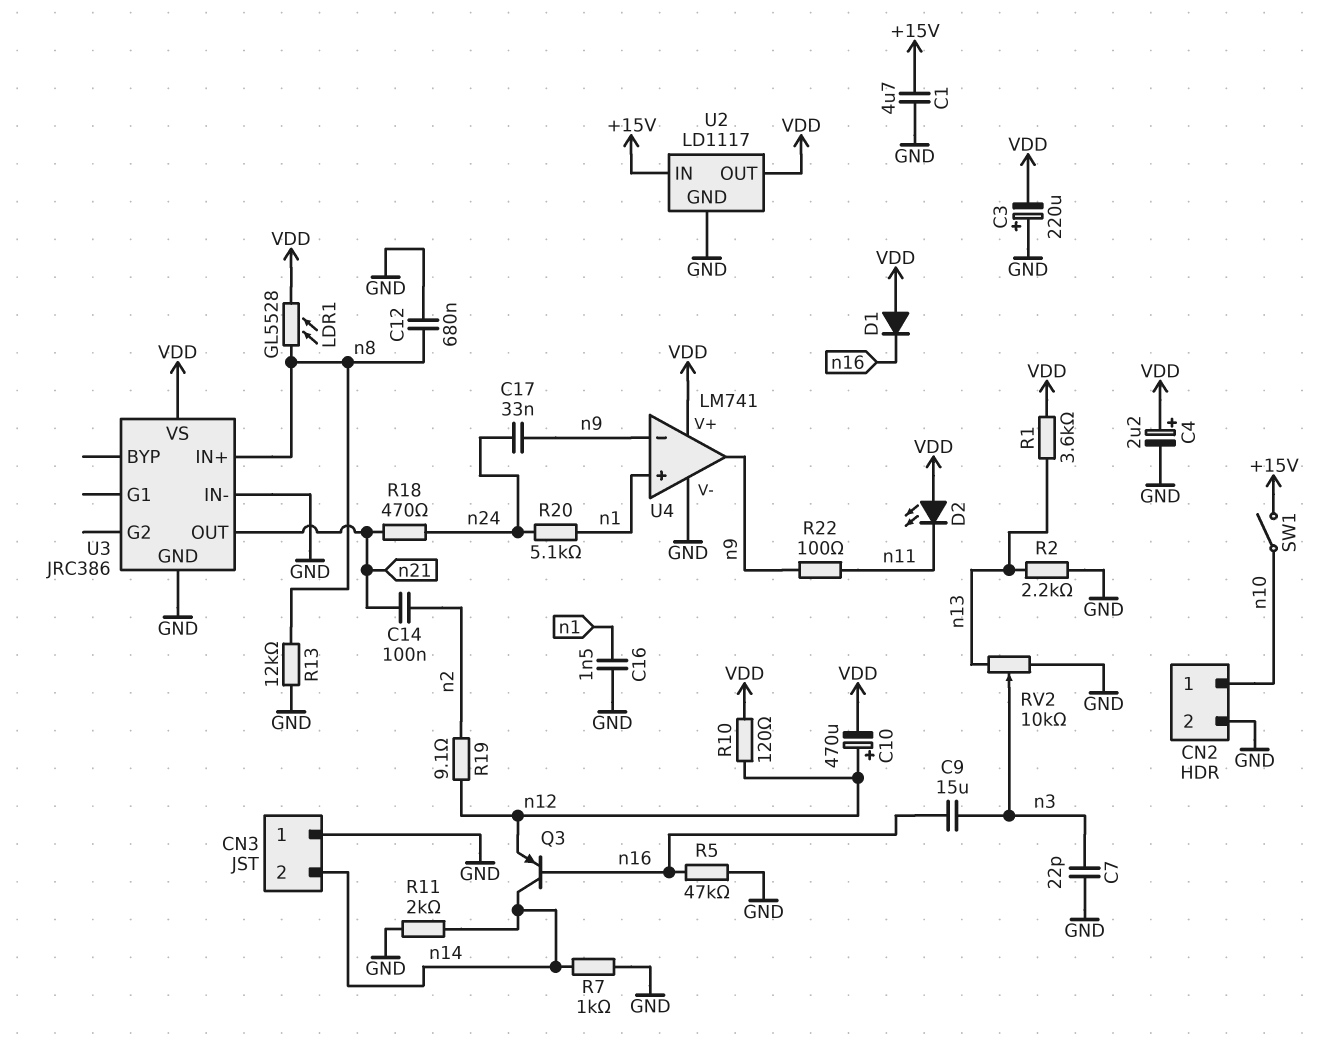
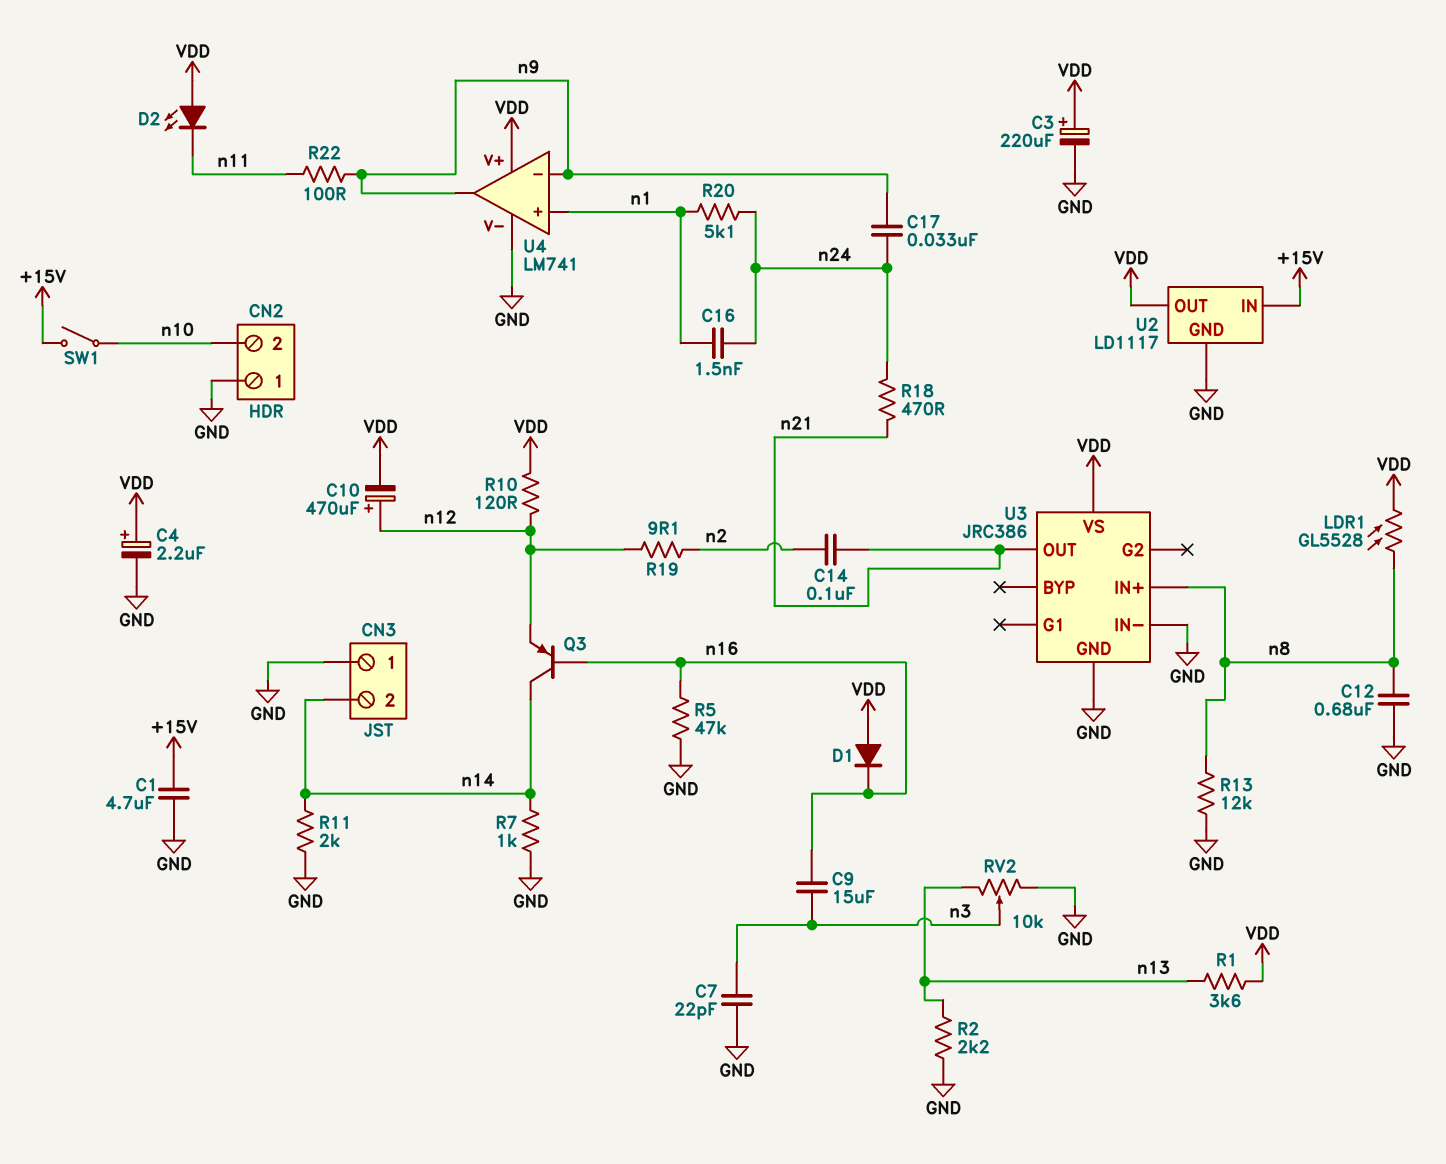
C3: 220uF (plus GND, minus VDD) -> 220uF (plus VDD, minus GND)
C16: 1.5nF (GND, n1) -> 1.5nF (n1, n24)
CN2 pin 1: n10 -> GND
CN2 pin 2: GND -> n10

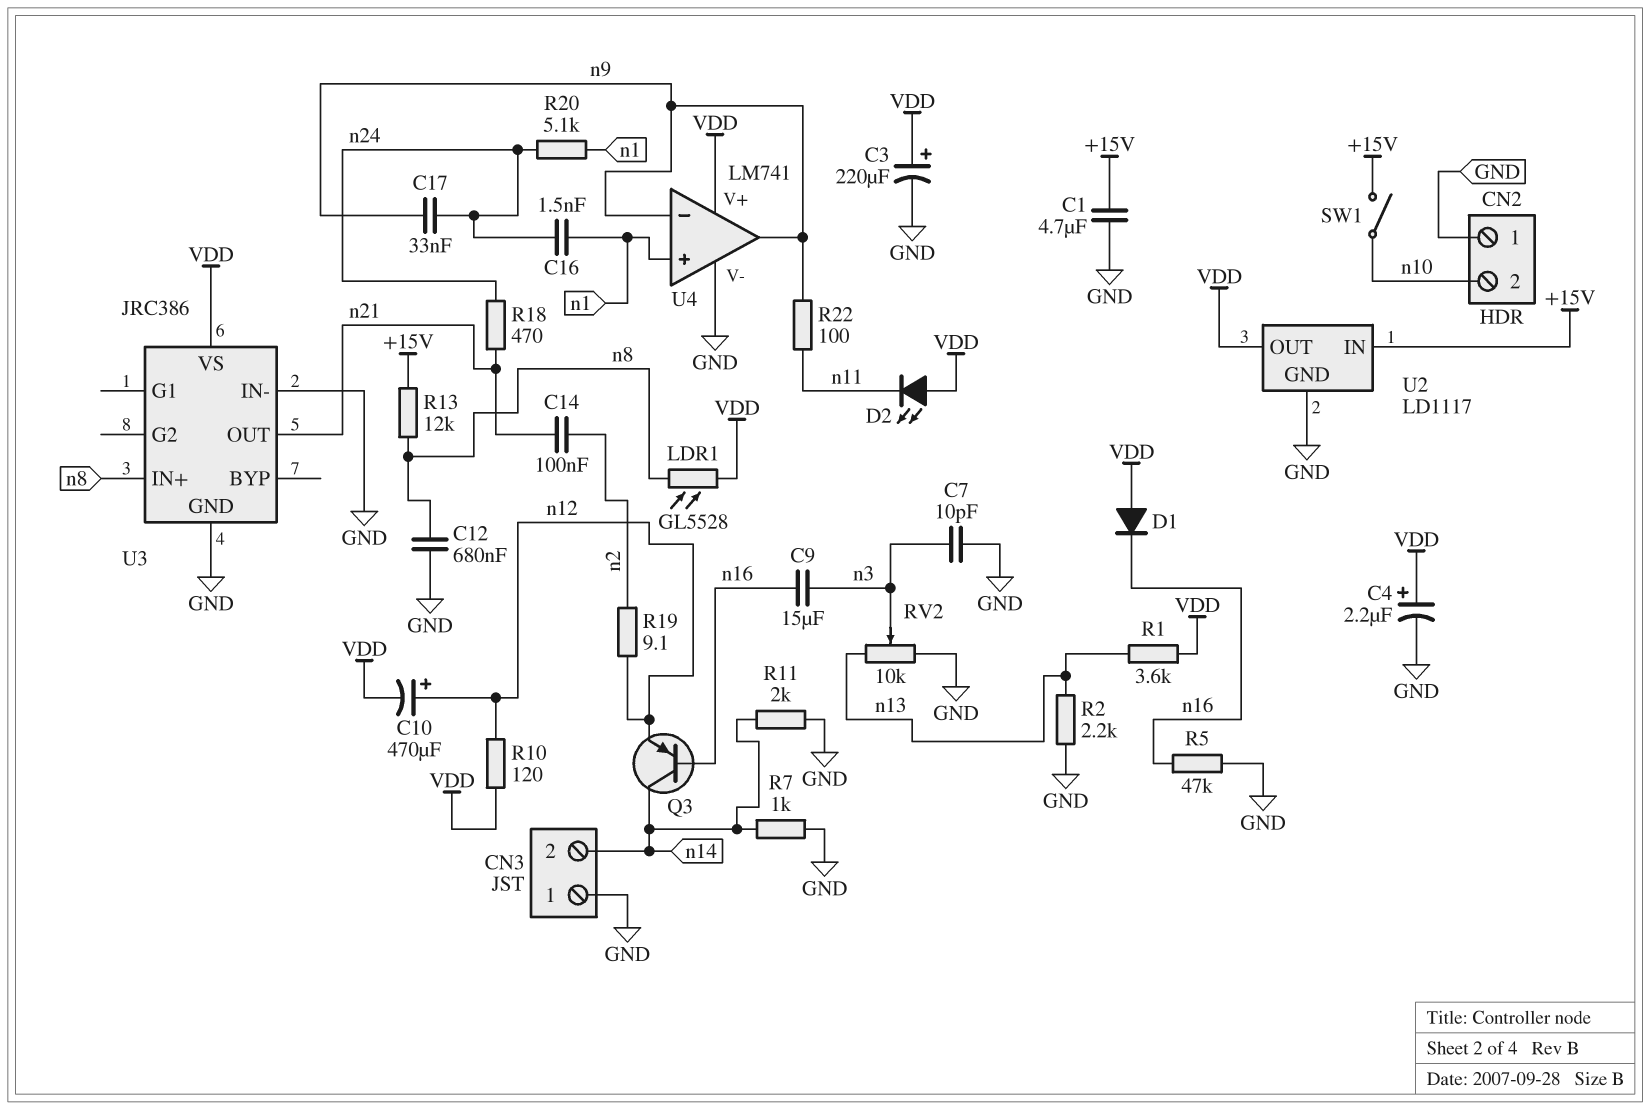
C7: 22pF (GND, n3) -> 10pF (GND, n3)
R13: 12k (GND, n8) -> 12k (+15V, n8)

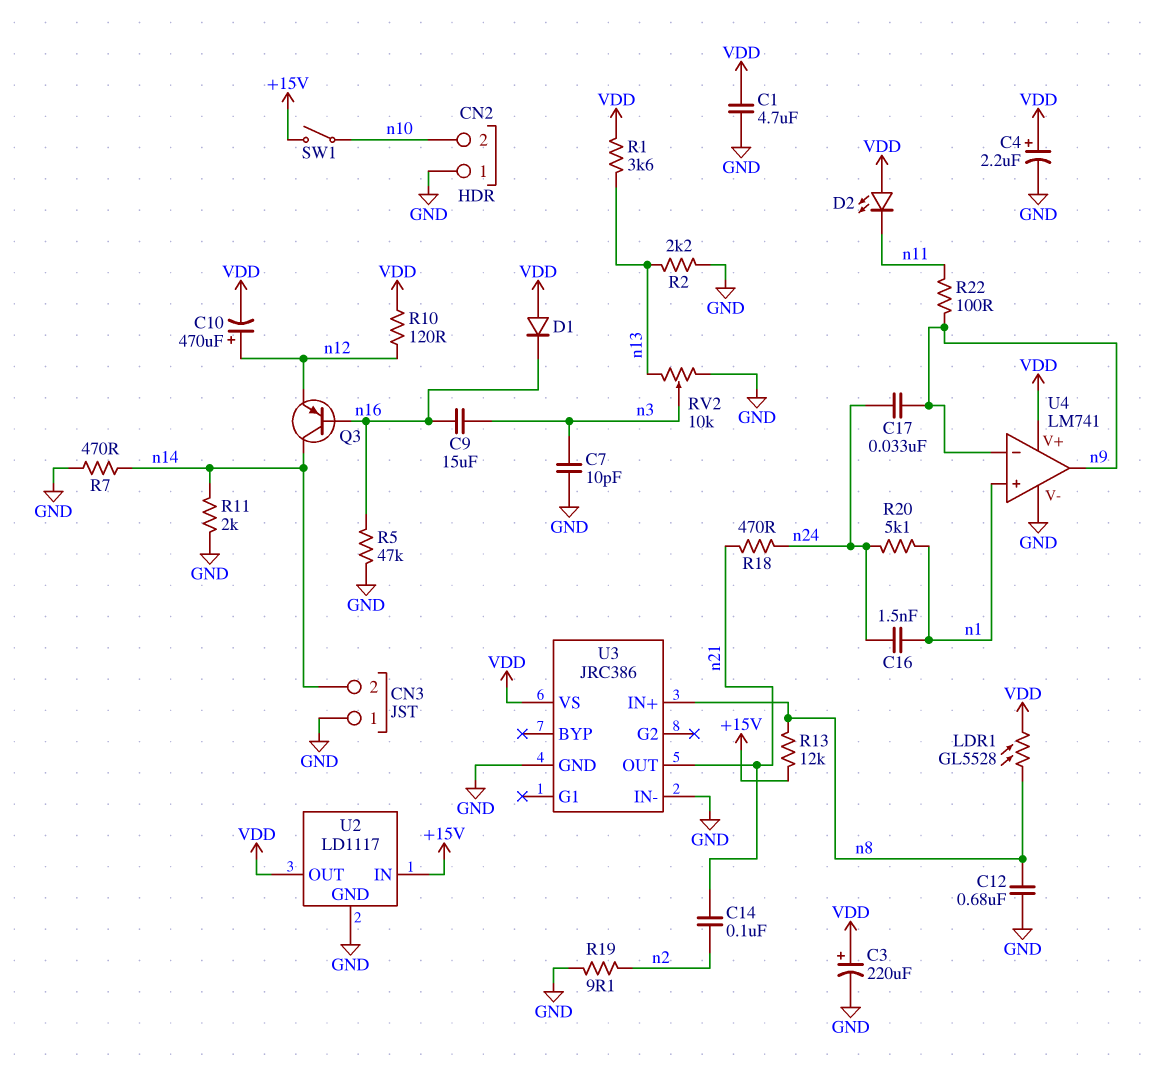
C1: 4.7uF (+15V, GND) -> 4.7uF (GND, VDD)
R7: 1k (GND, n14) -> 470 (GND, n14)
R19: 9.1 (n2, n12) -> 9.1 (GND, n2)

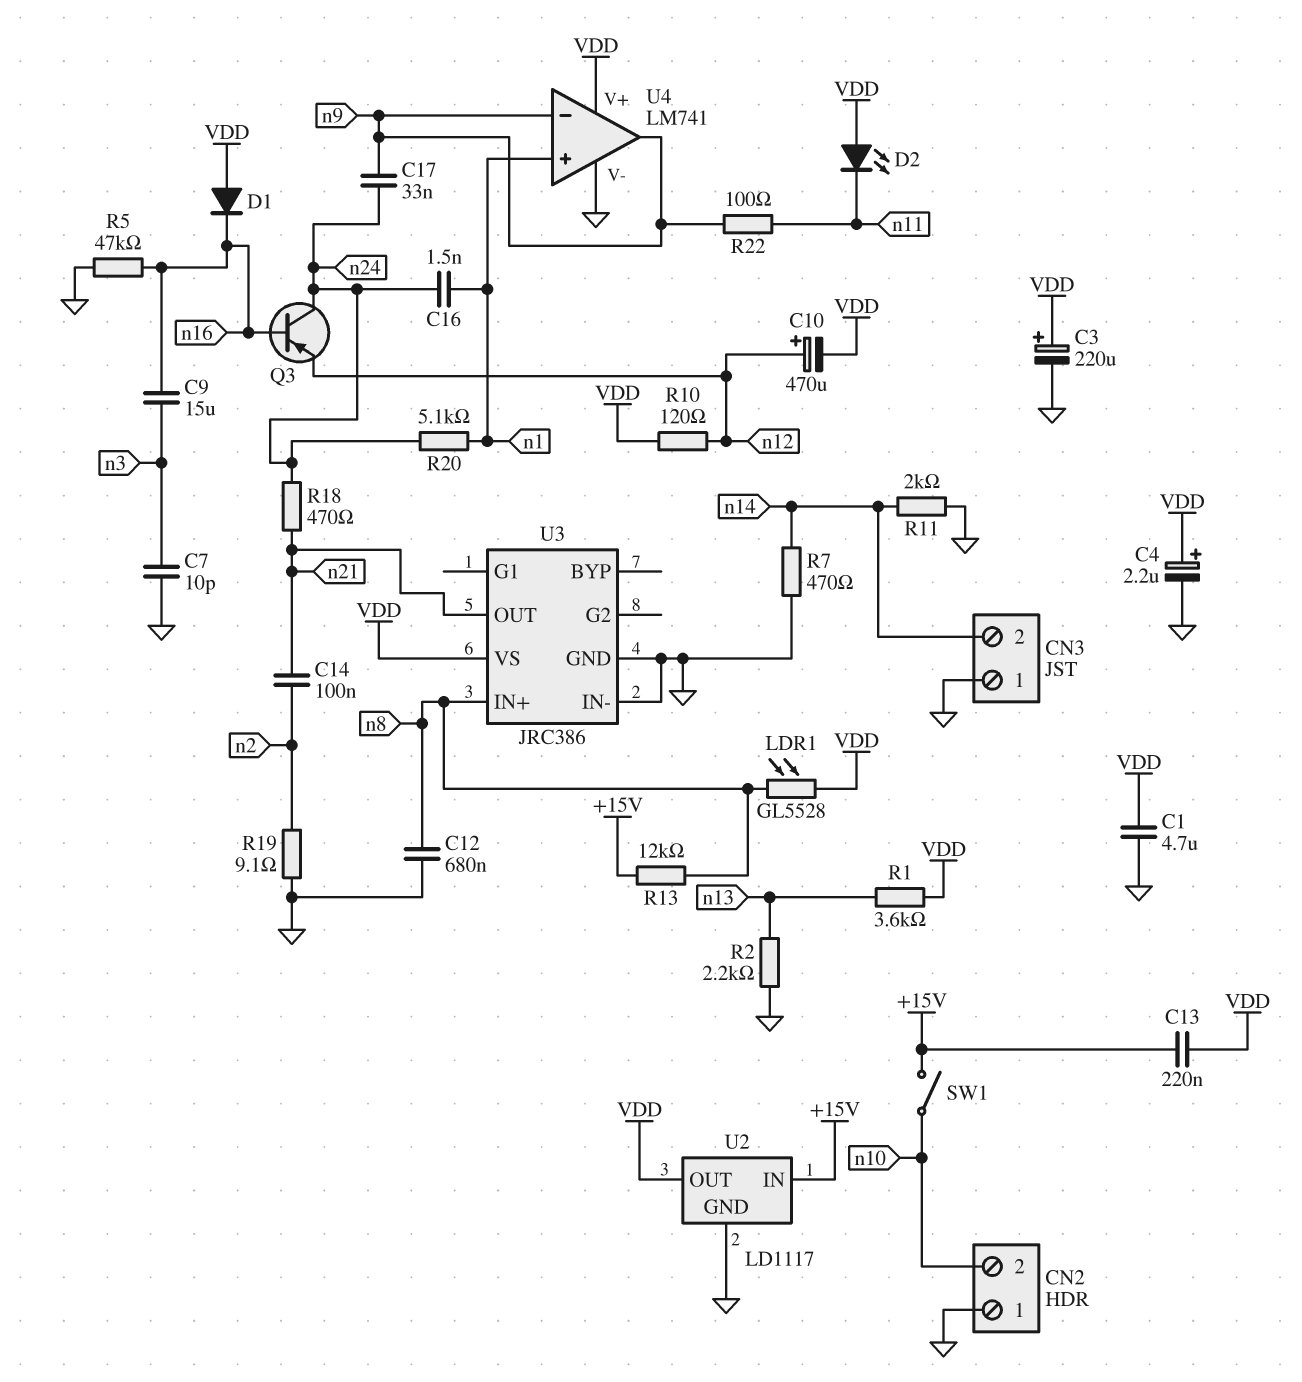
C13: none -> 220nF (+15V, VDD)
Q3: PNP (B n16, C n14, E n12) -> PNP (B n16, C n24, E n12)
RV2: 10k (GND, n13, wiper n3) -> none

